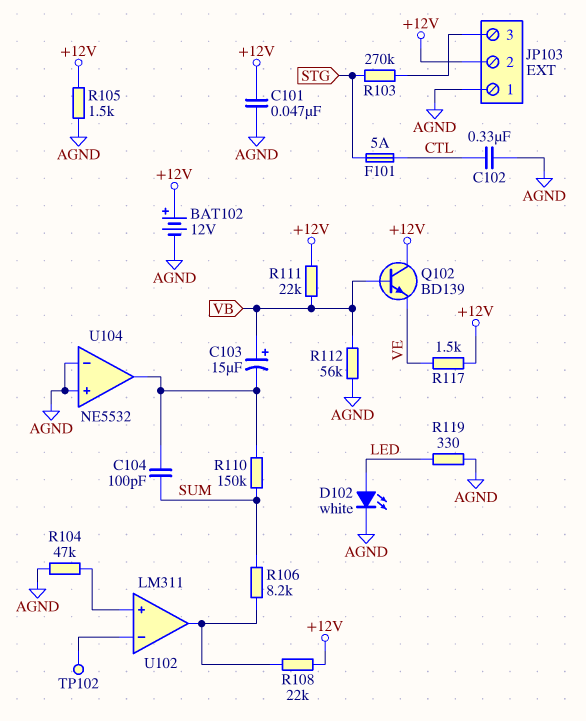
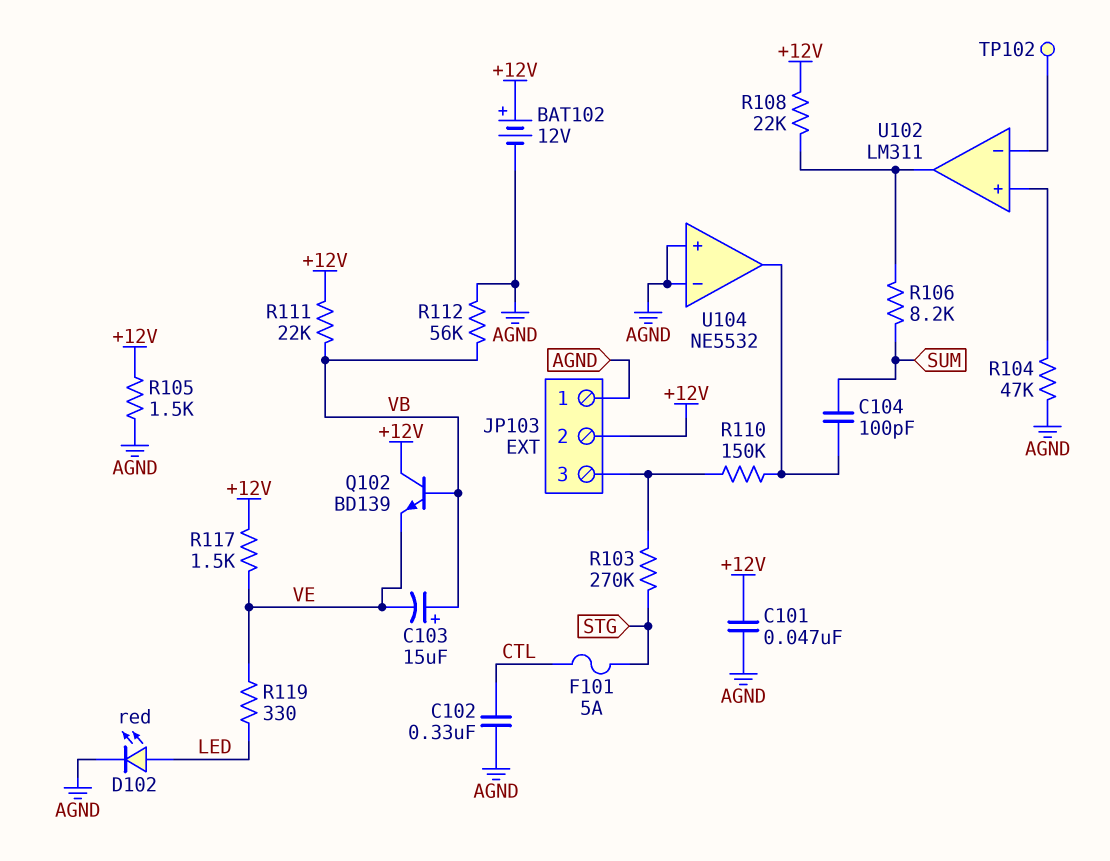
C103: 15uF (plus VB, minus U104/out) -> 15uF (plus VB, minus VE)
D102: LED white (A LED, K AGND) -> LED red (A LED, K AGND)
R110: 150k (SUM, U104/out) -> 150k (JP103/3, U104/out)
R119: 330 (AGND, LED) -> 330 (LED, VE)

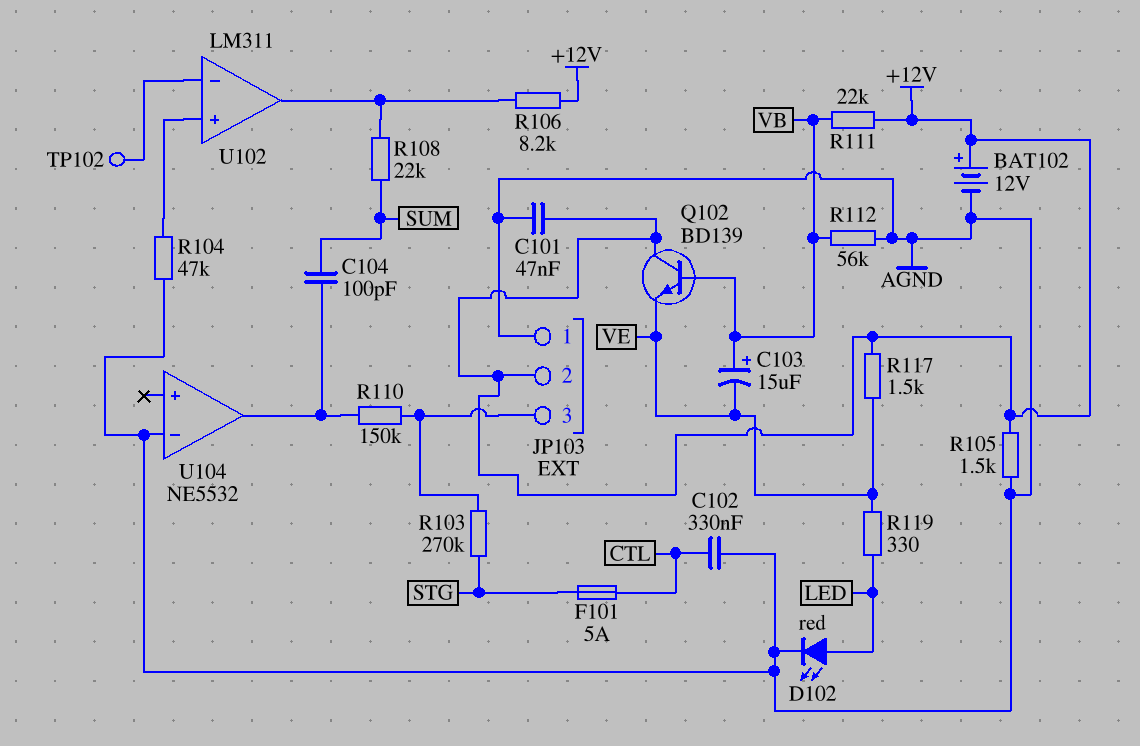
R106: 8.2k (SUM, U102/out) -> 8.2k (+12V, U102/out)
R108: 22k (+12V, U102/out) -> 22k (SUM, U102/out)
U104 pin in+: AGND -> none

